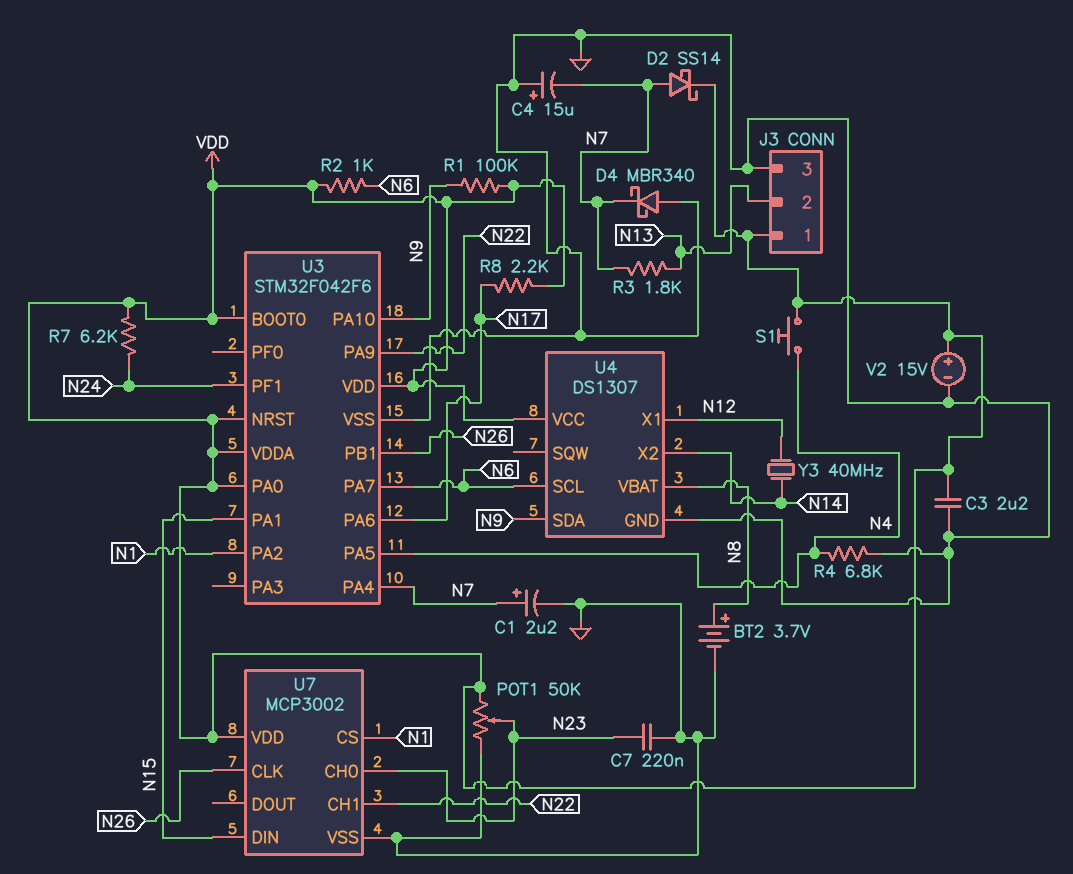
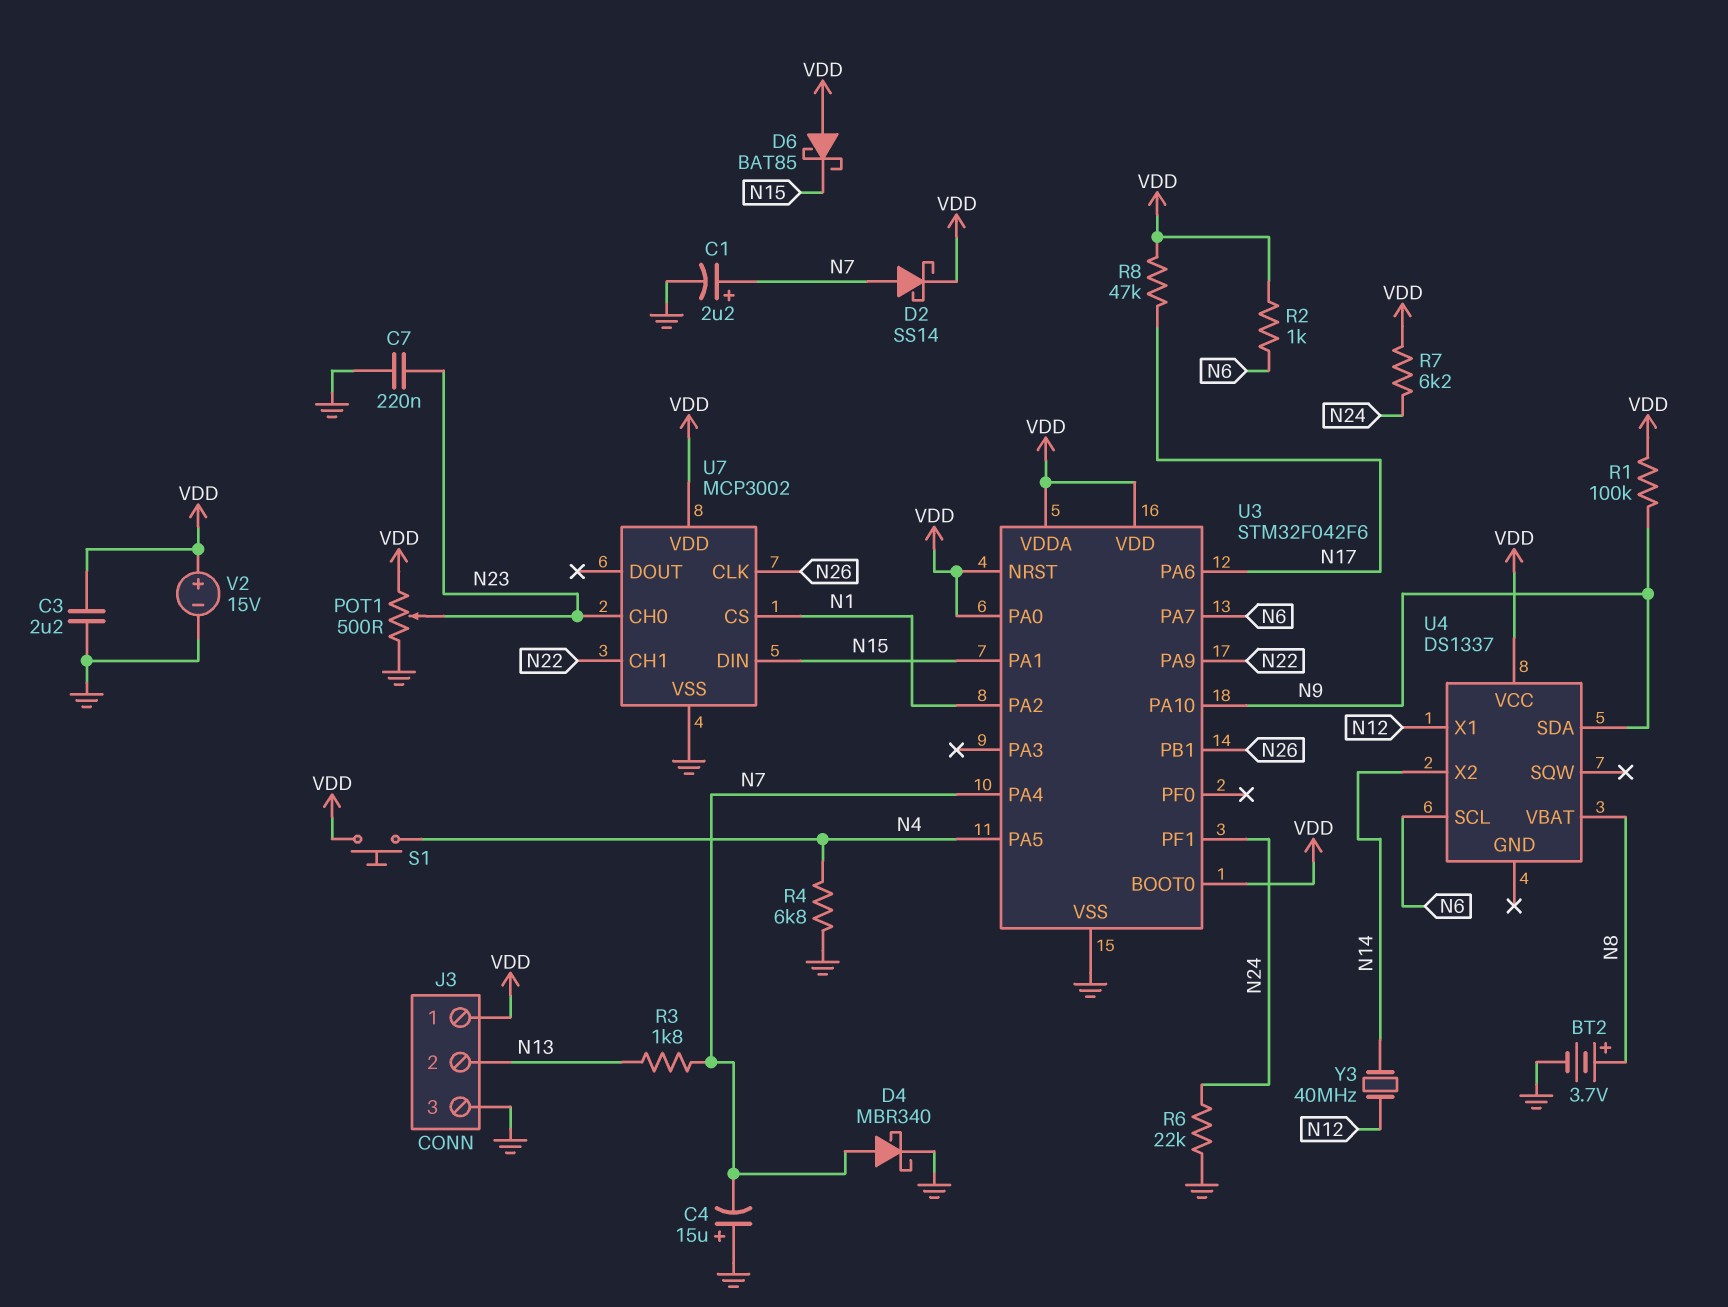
D4: schottky MBR340 (A GND, K N7) -> schottky MBR340 (A N7, K GND)
D6: none -> schottky BAT85 (A VDD, K N15)
POT1: 50k (GND, VDD, wiper N23) -> 500 (GND, VDD, wiper N23)
R6: none -> 22k (GND, N24)
R8: 2.2k (N17, VDD) -> 47k (N17, VDD)
U4: DS1307 -> DS1337
U4 pin GND: GND -> none

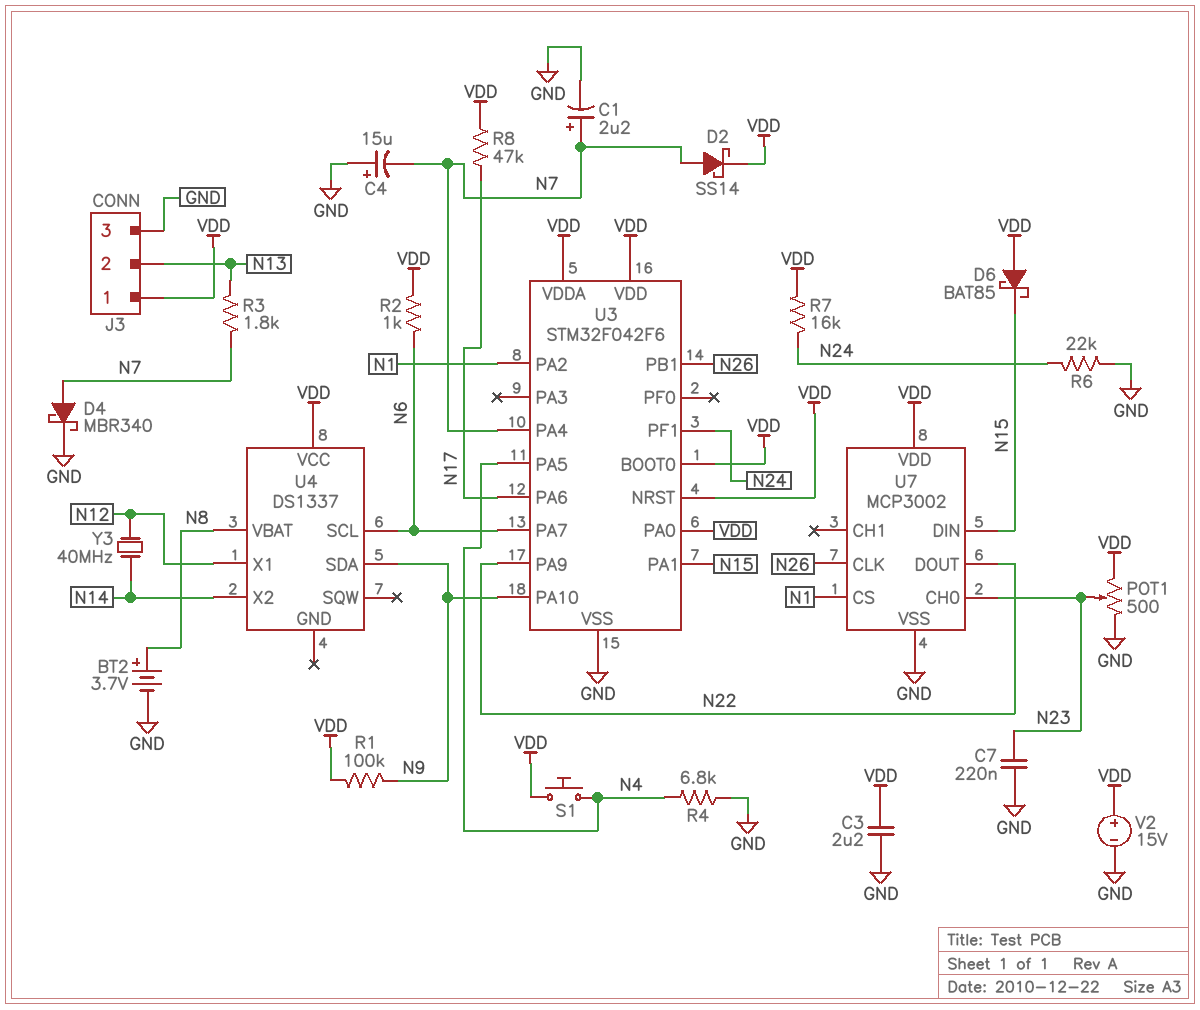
R7: 6.2k (N24, VDD) -> 16k (N24, VDD)
U7 pin CH1: N22 -> none
U7 pin DOUT: none -> N22

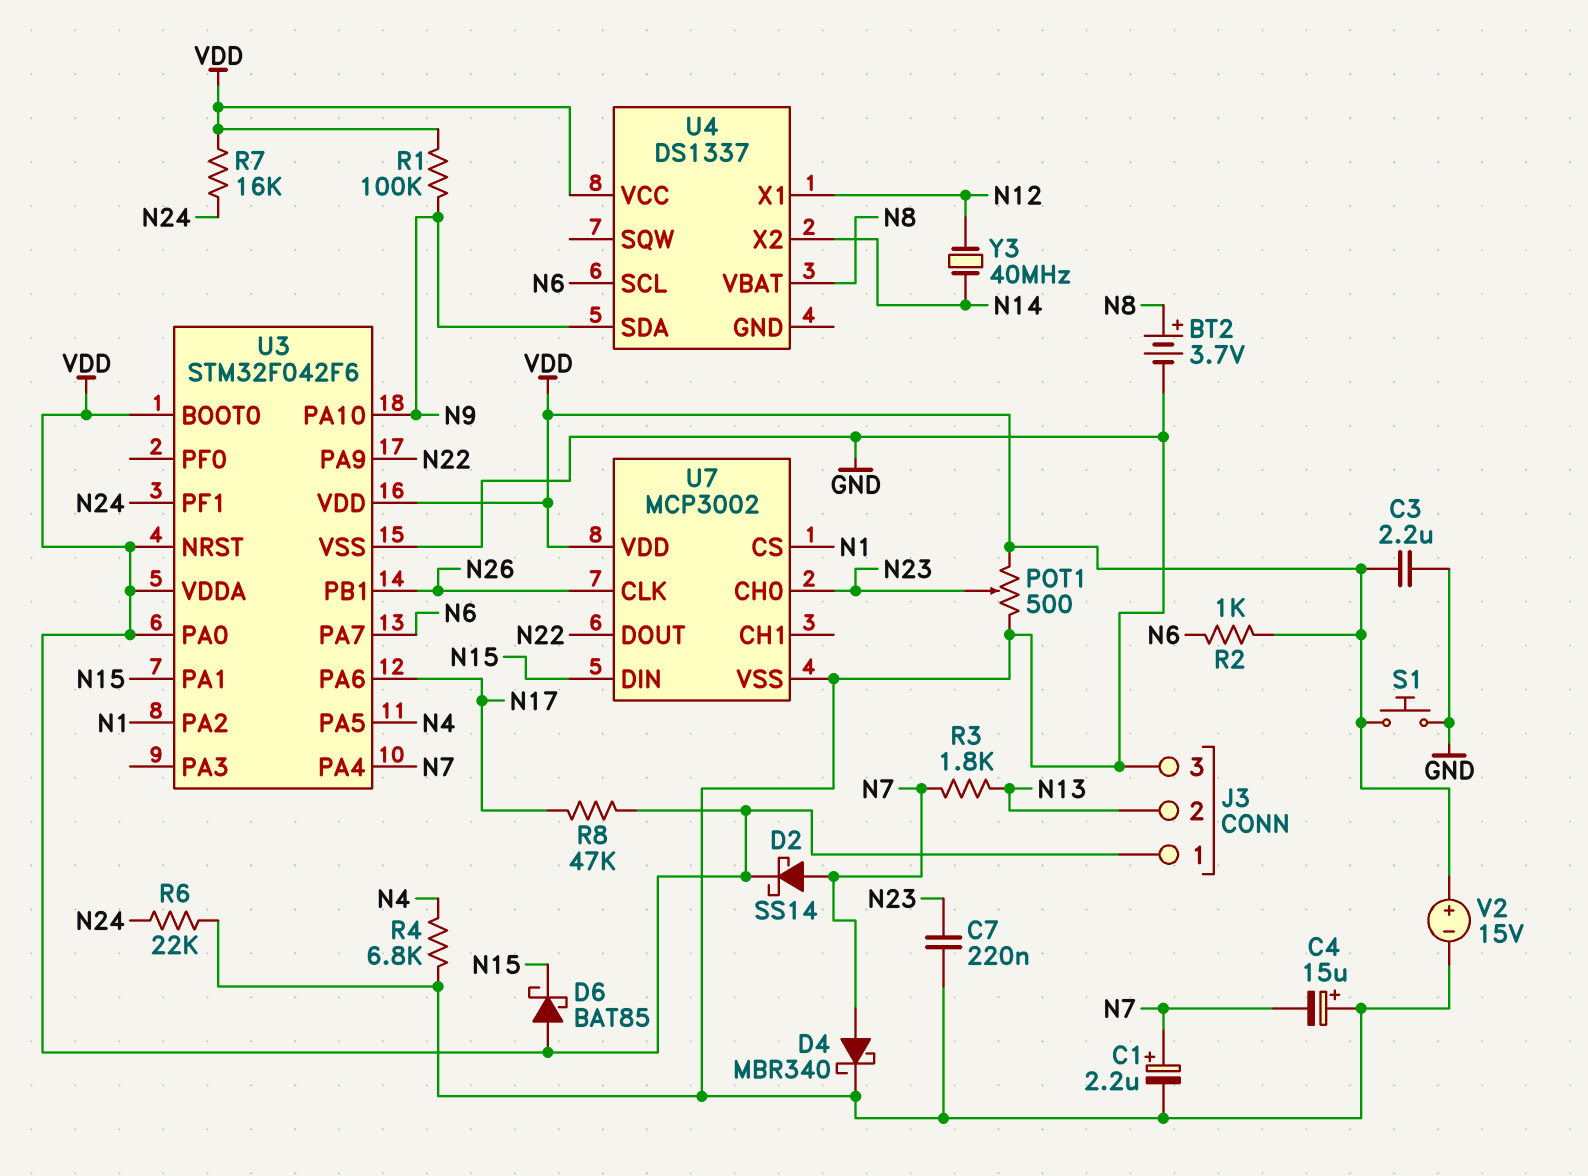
S1: button (N4, VDD) -> button (GND, VDD)

